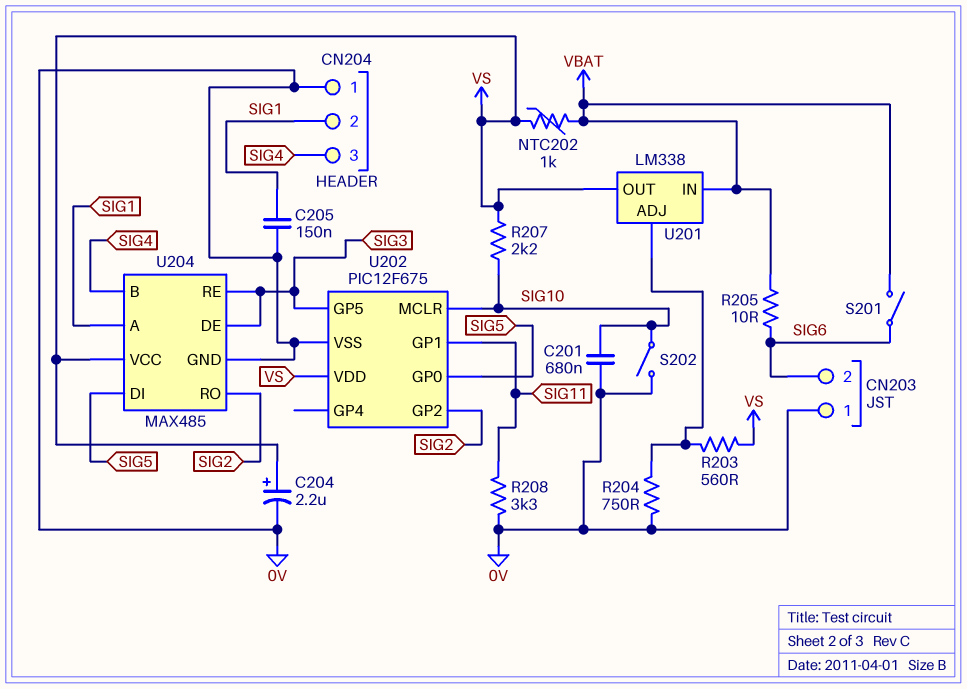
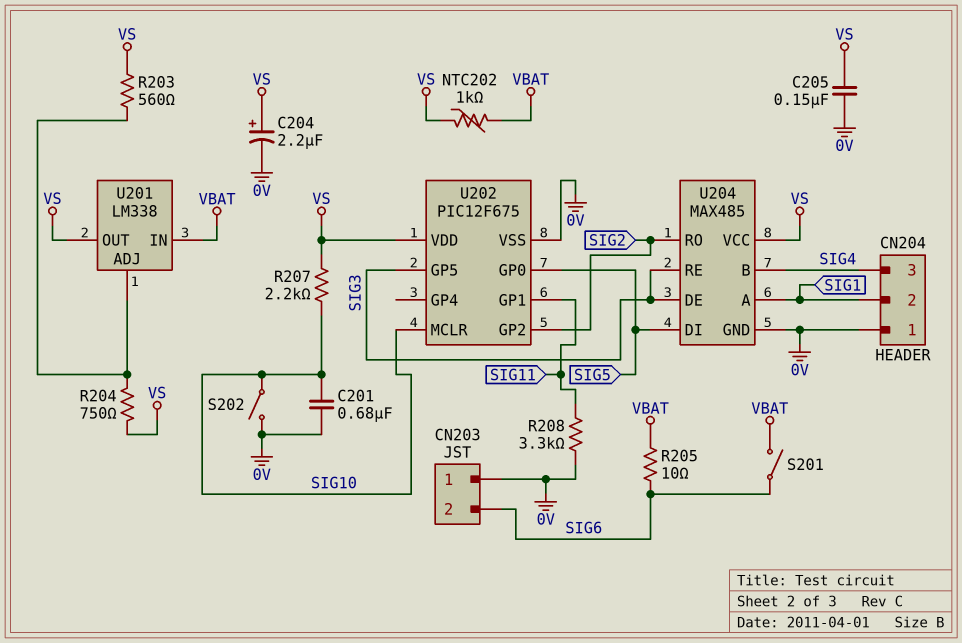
C205: 150nF (0V, SIG1) -> 150nF (0V, VS)
R204: 750 (0V, U201/ADJ) -> 750 (U201/ADJ, VS)

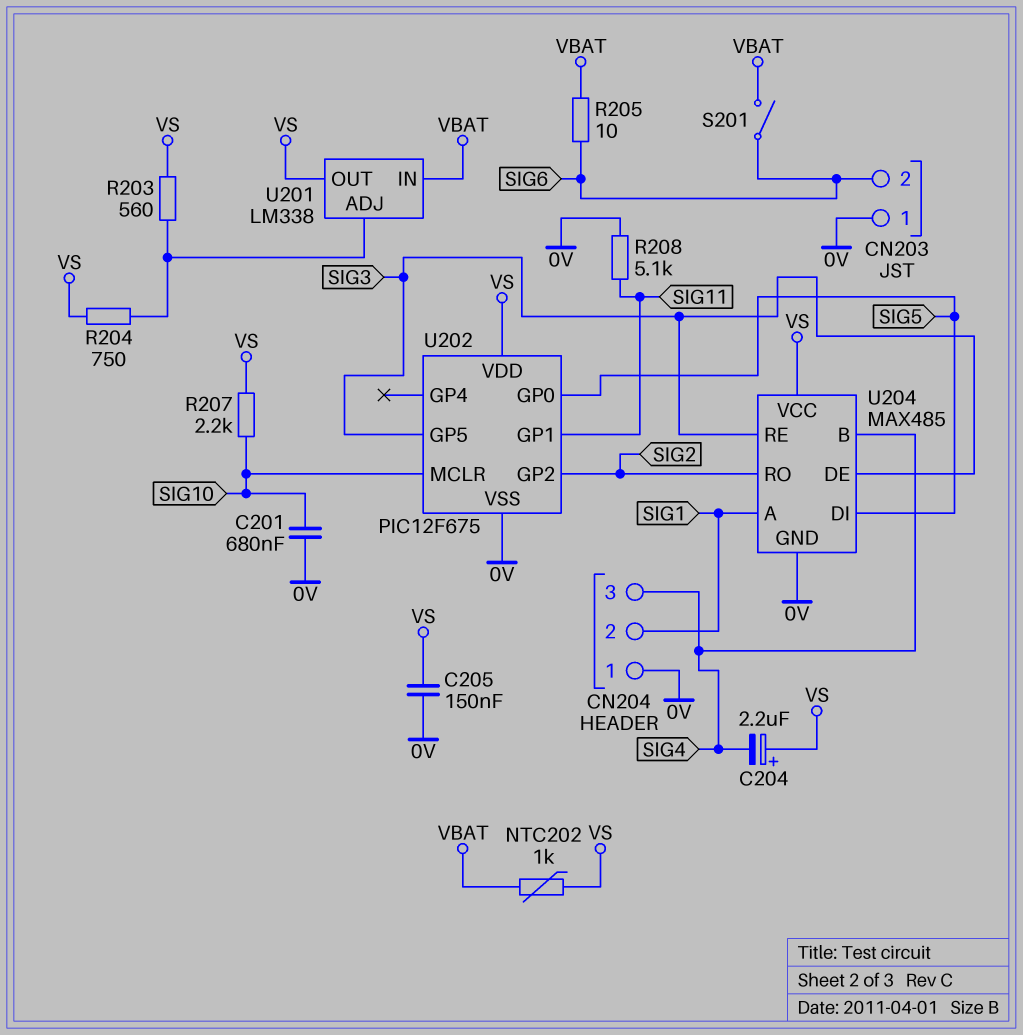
C204: 2.2uF (plus VS, minus 0V) -> 2.2uF (plus VS, minus SIG4)
R208: 3.3k (0V, SIG11) -> 5.1k (0V, SIG11)
S202: switch (0V, SIG10) -> none

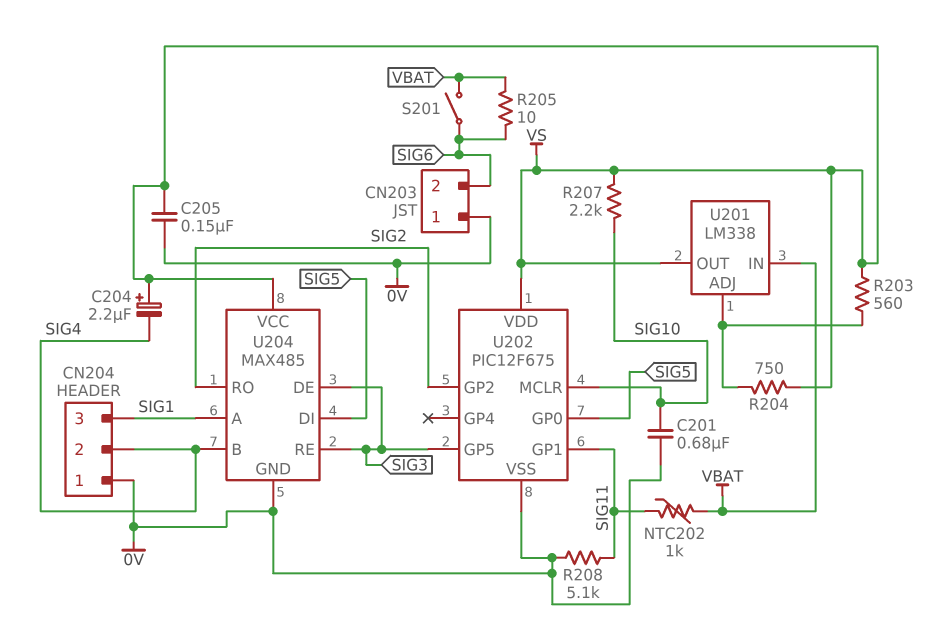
CN204 pin 2: SIG1 -> SIG4
CN204 pin 3: SIG4 -> SIG1
NTC202: 1k (VBAT, VS) -> 1k (SIG11, VBAT)

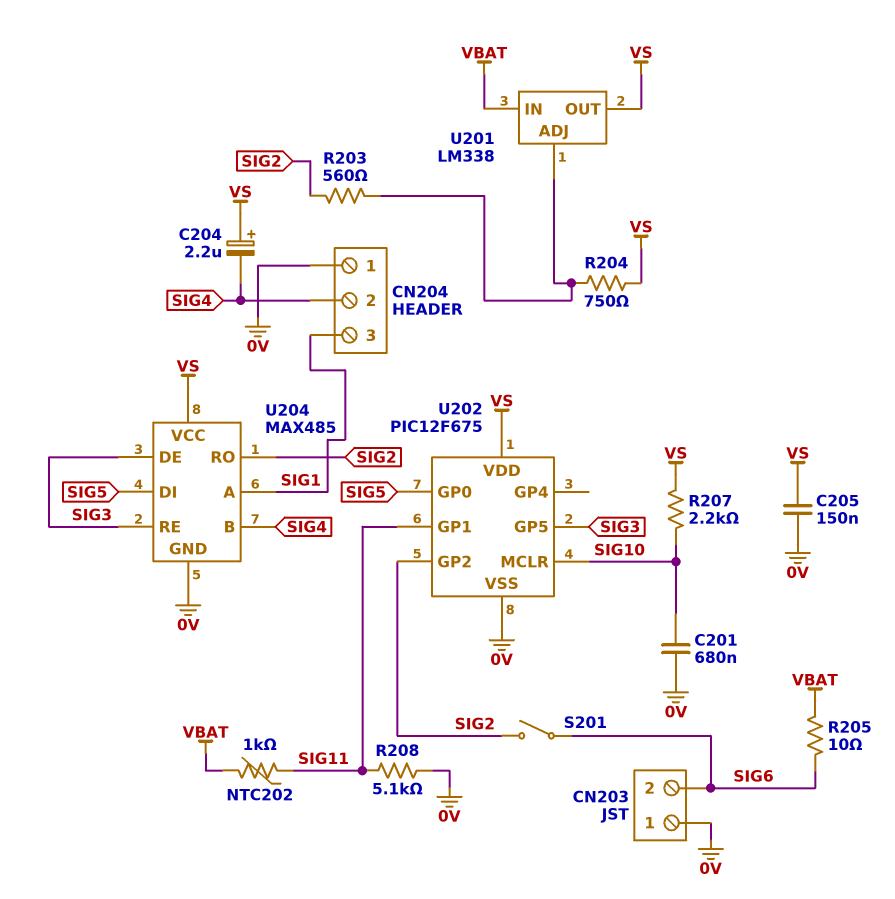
R203: 560 (U201/ADJ, VS) -> 560 (SIG2, U201/ADJ)
S201: switch (SIG6, VBAT) -> switch (SIG2, SIG6)

